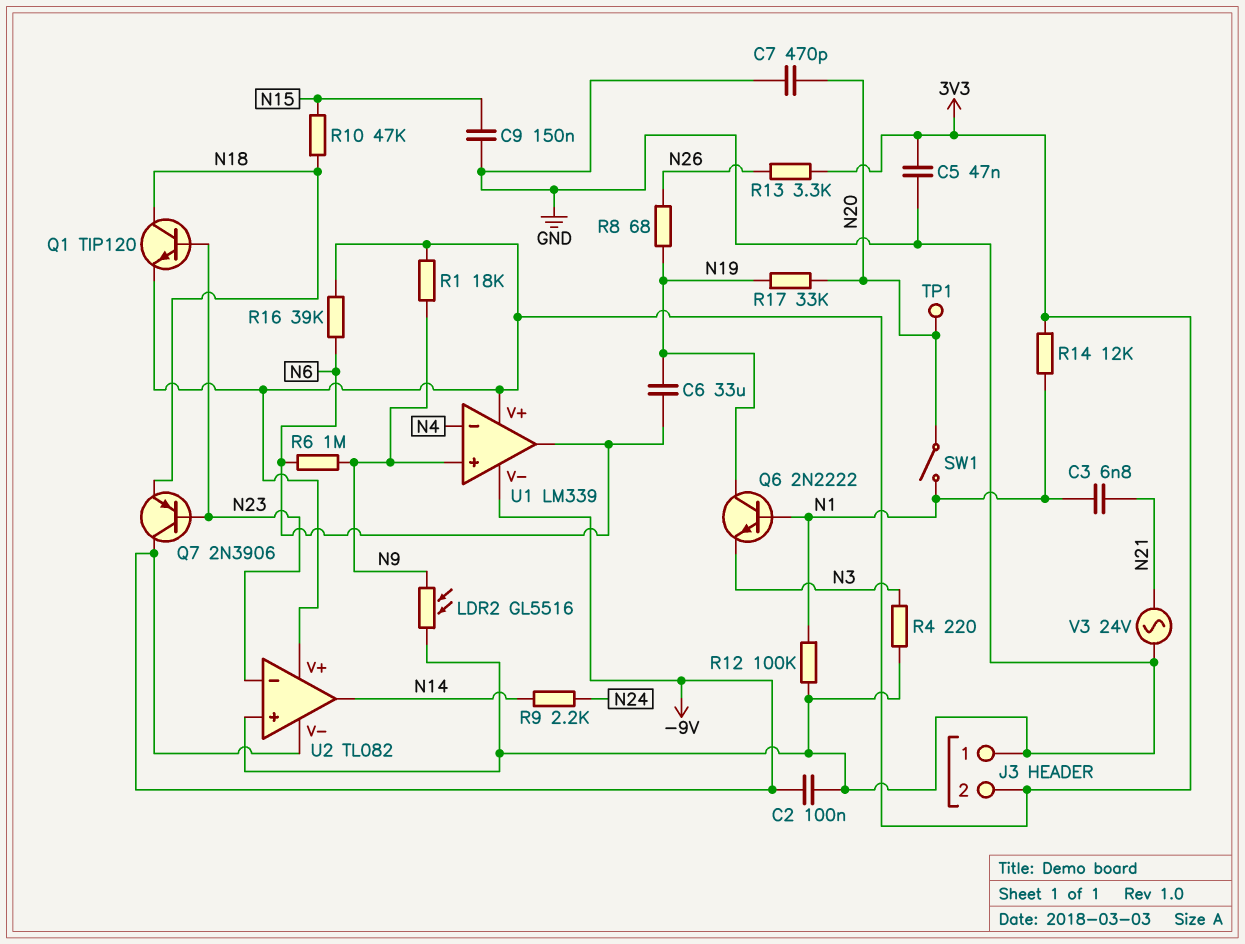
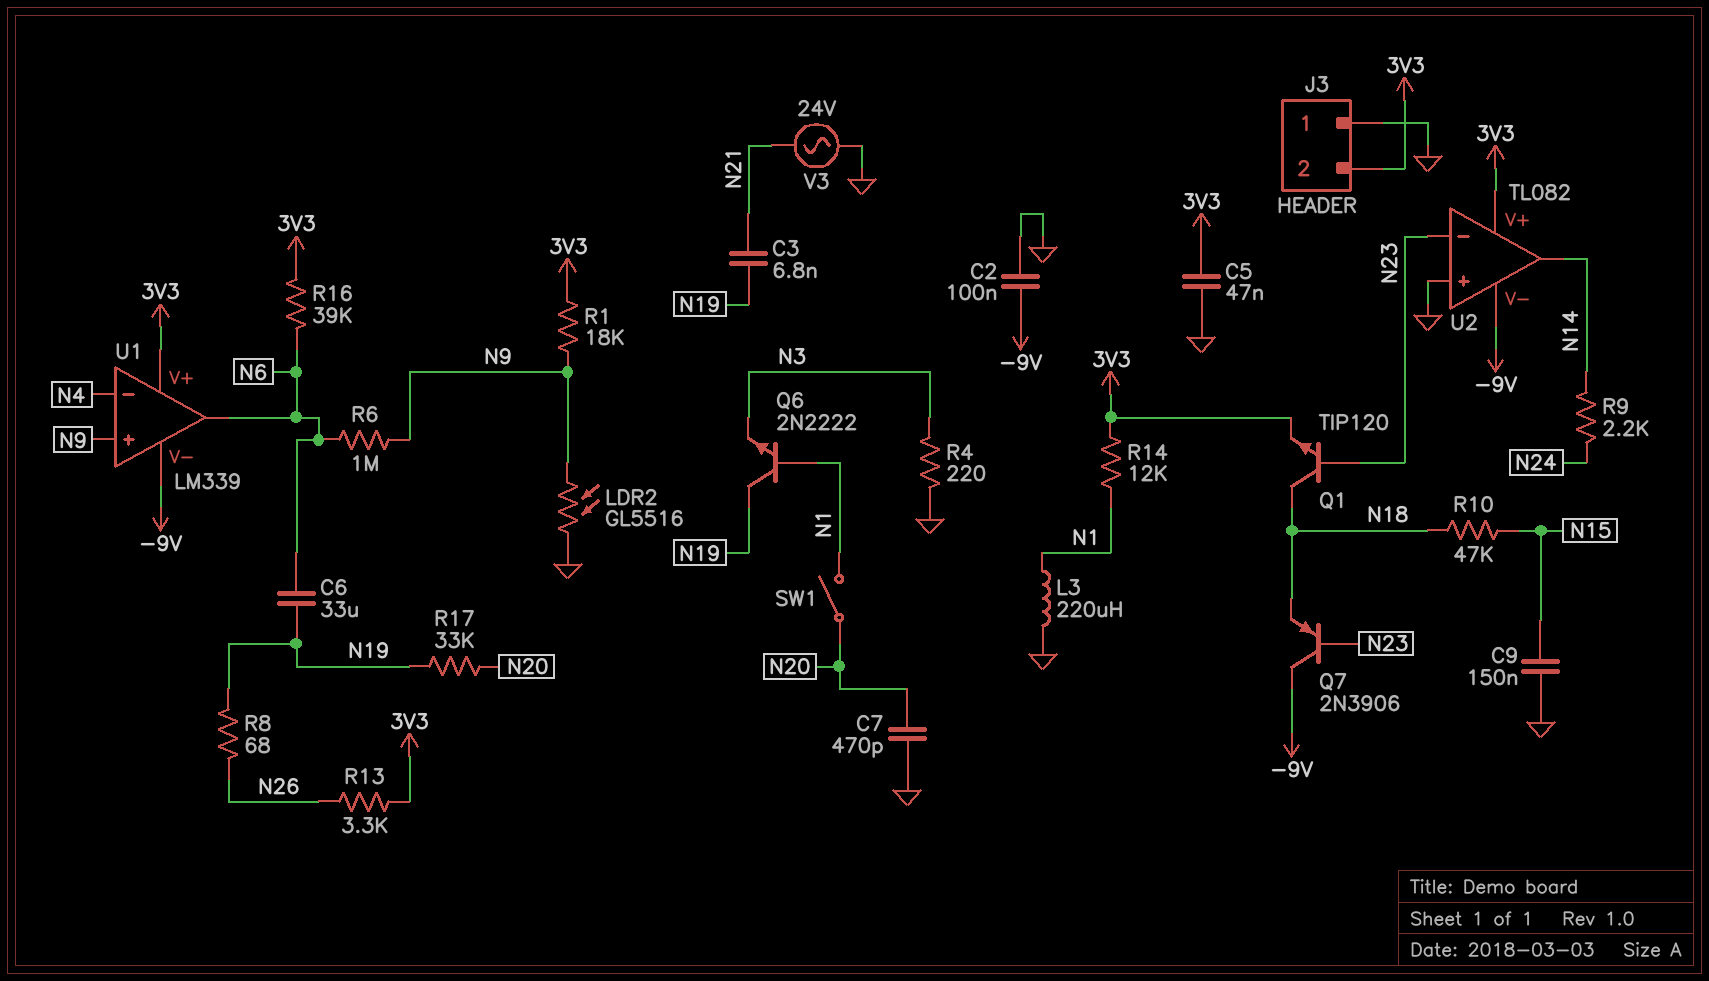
C3: 6.8nF (N1, N21) -> 6.8nF (N19, N21)
L3: none -> 220uH (GND, N1)
R12: 100k (GND, N1) -> none
TP1: test point (N20) -> none

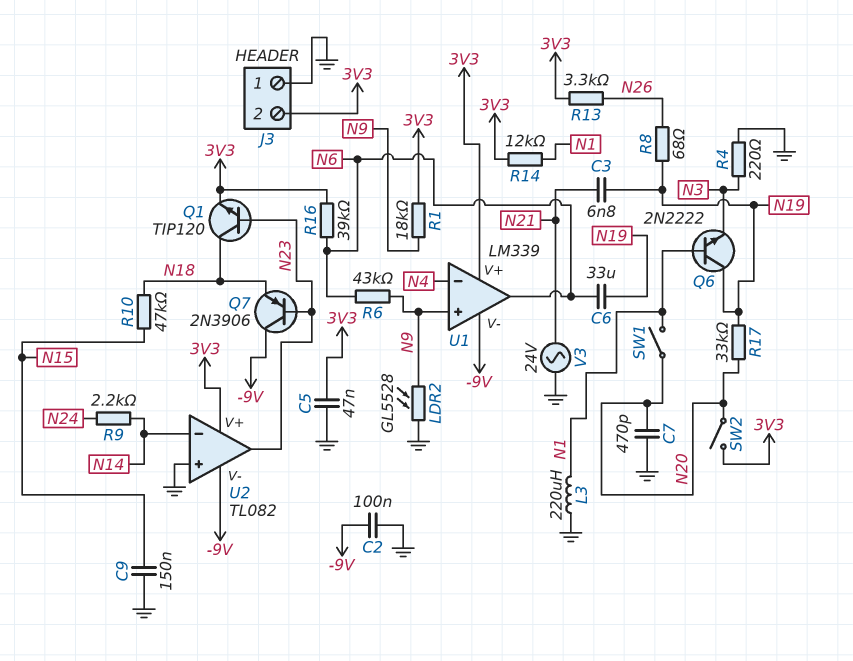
LDR2: GL5516 (GND, N9) -> GL5528 (GND, N9)
R6: 1M (N6, N9) -> 43k (N6, N9)
SW2: none -> switch (3V3, N20)
U2 pin in-: N23 -> N14
U2 pin out: N14 -> N23

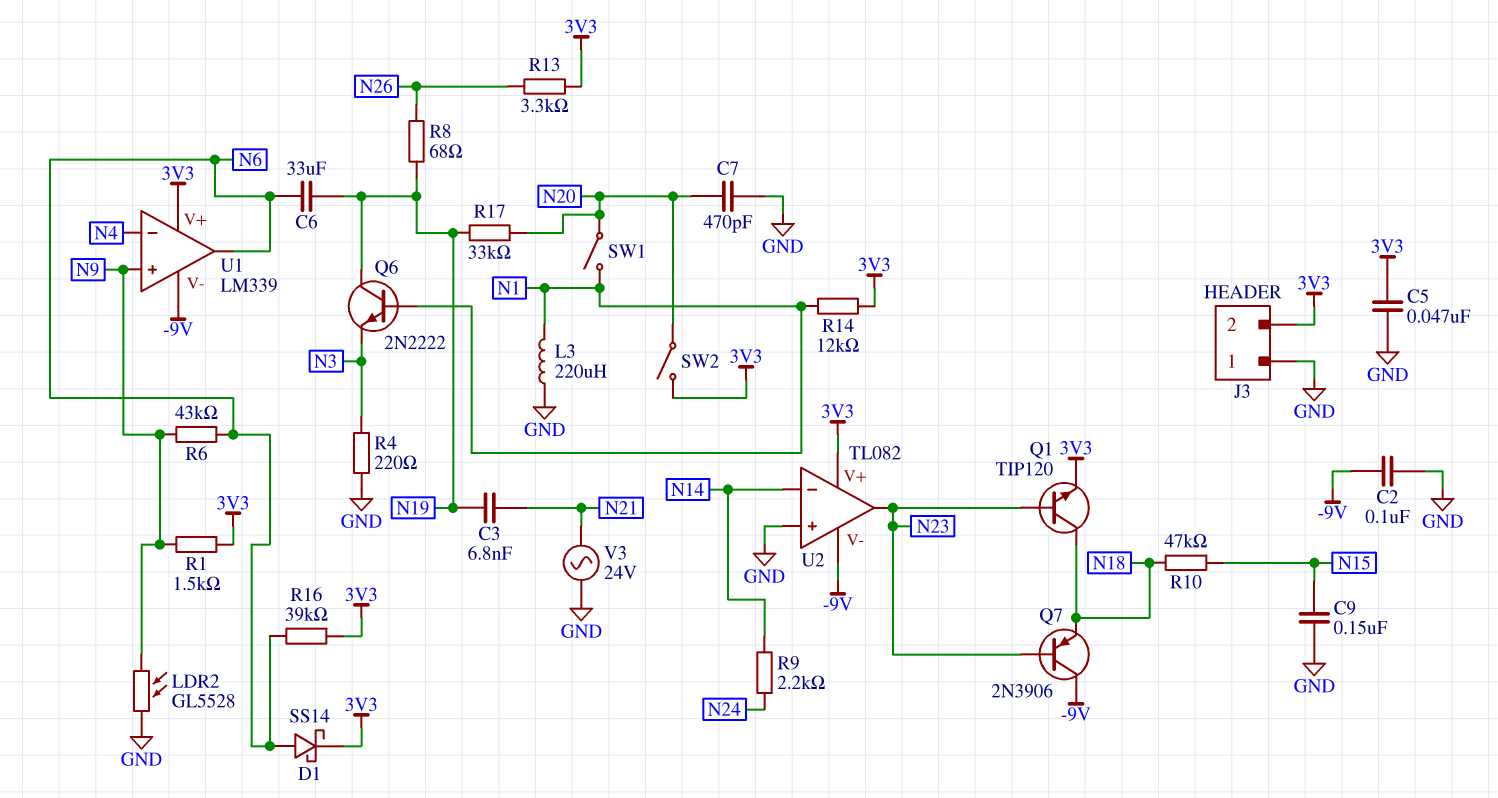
D1: none -> schottky SS14 (A N6, K 3V3)
R1: 18k (3V3, N9) -> 1.5k (3V3, N9)

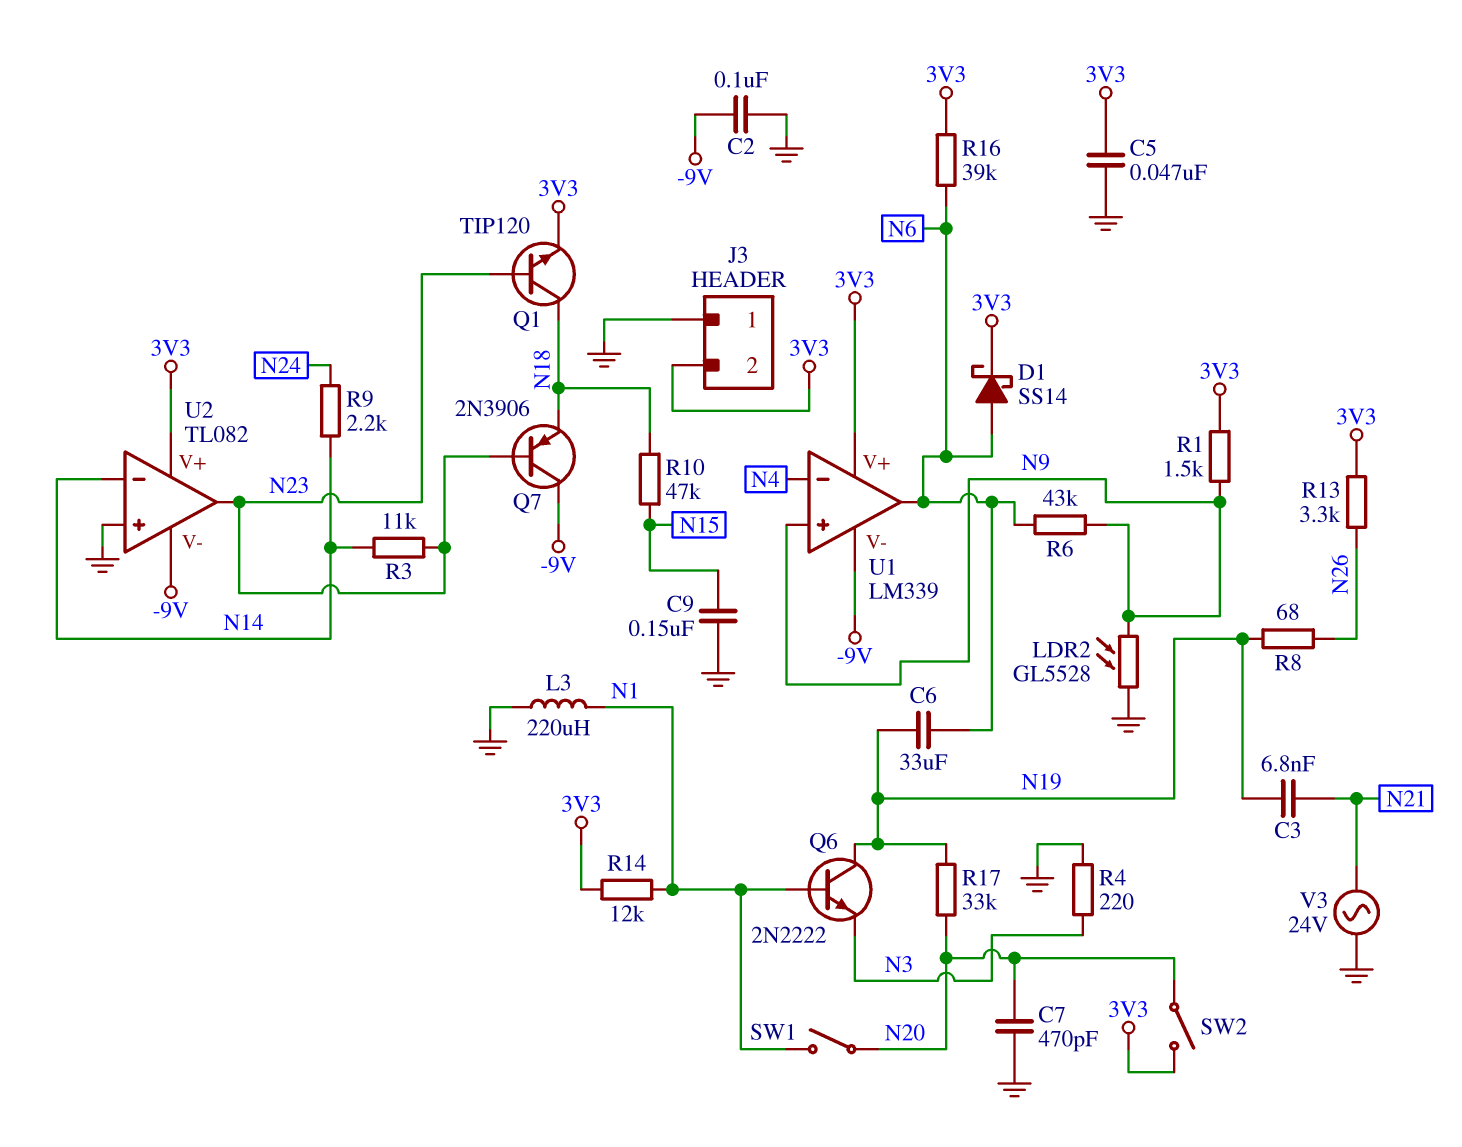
R3: none -> 11k (N14, N23)

